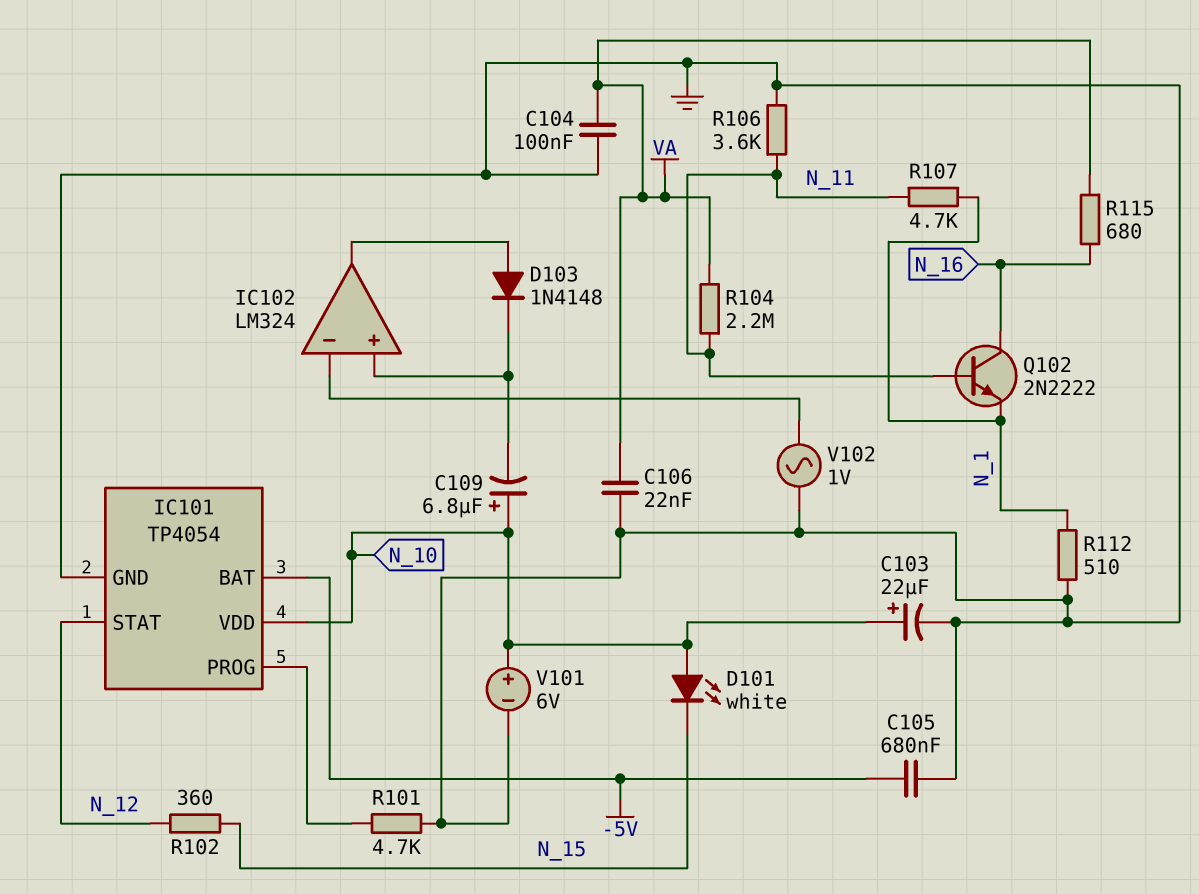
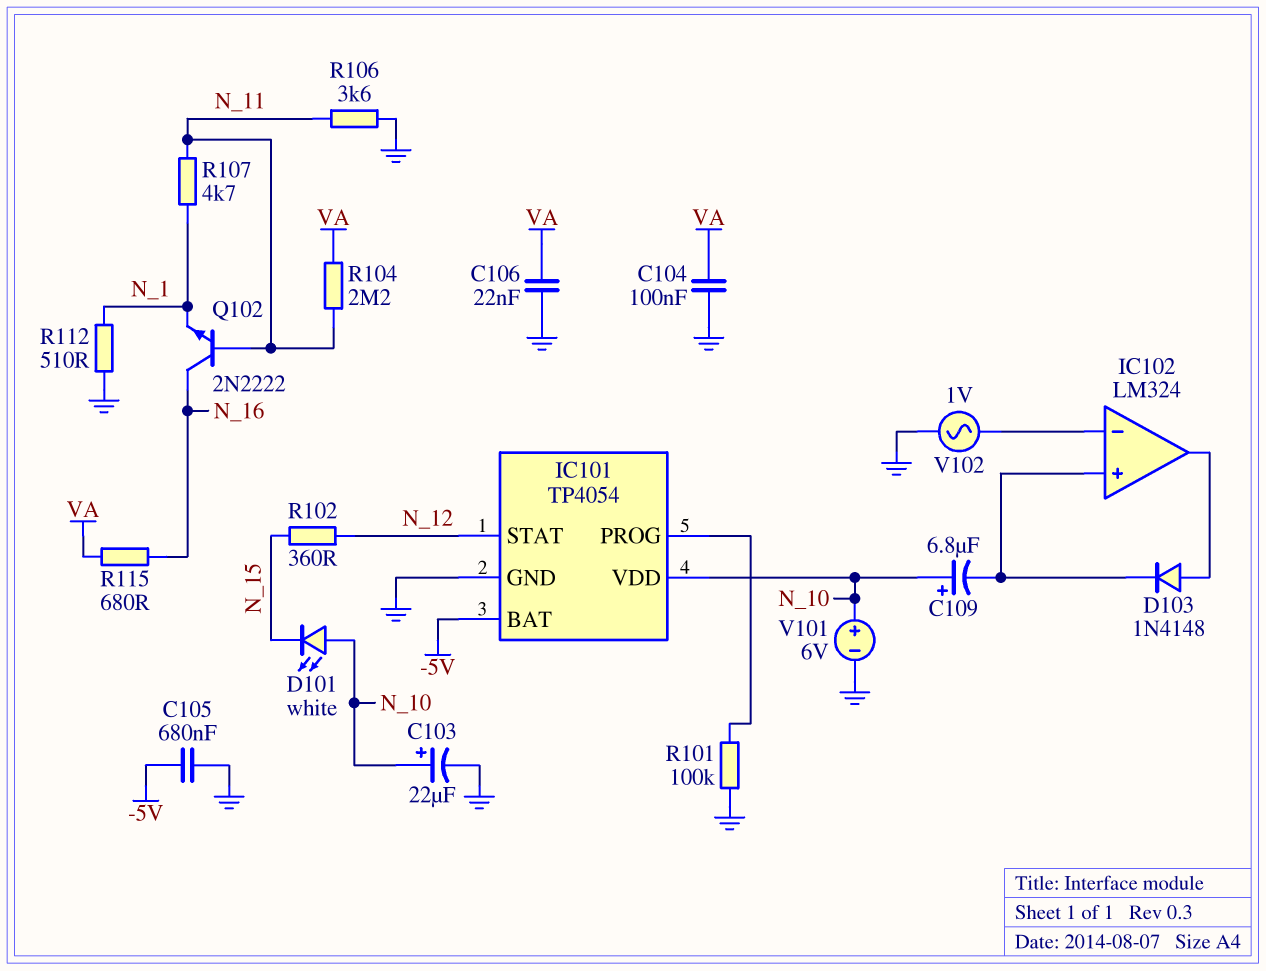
R101: 4.7k (GND, IC101/PROG) -> 100k (GND, IC101/PROG)

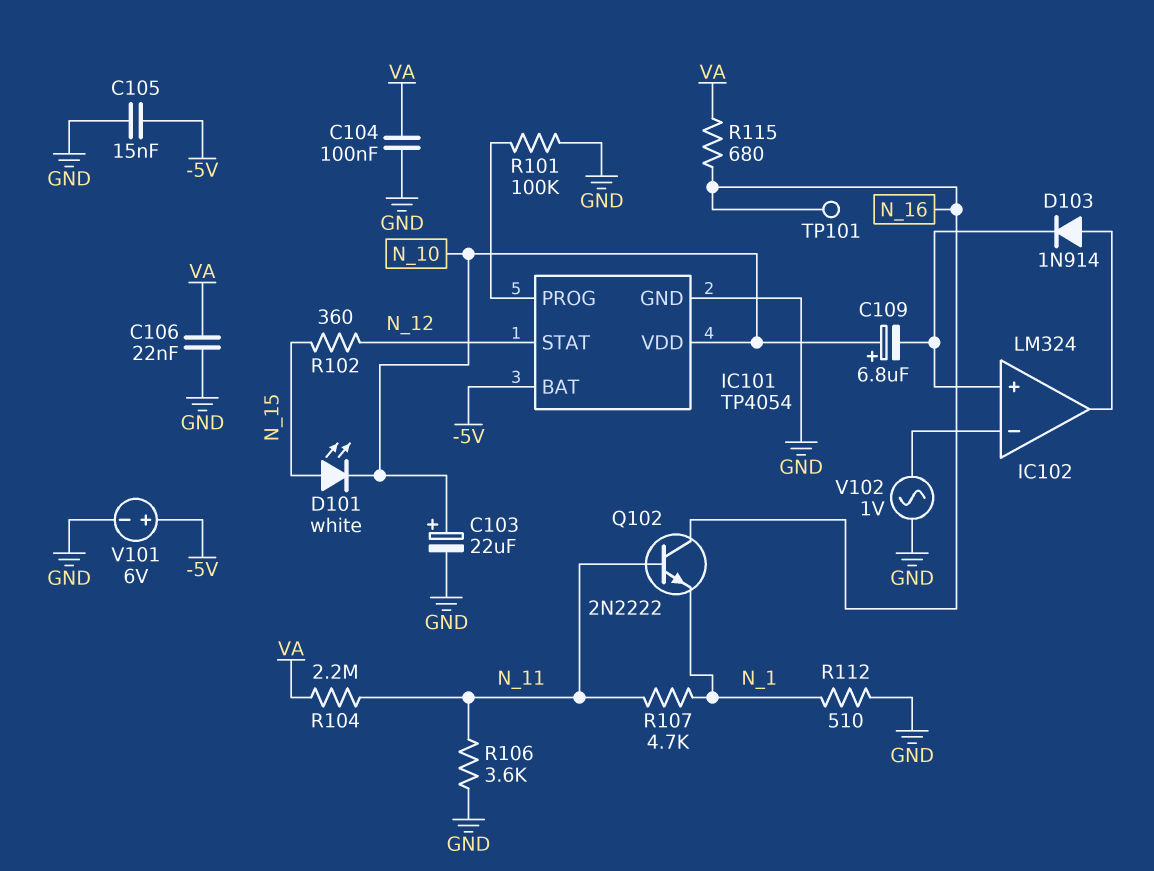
C105: 680nF (-5V, GND) -> 15nF (-5V, GND)
D101: LED white (A N_10, K N_15) -> LED white (A N_15, K N_10)
D103: diode 1N4148 (A IC102/out, K IC102/in+) -> diode 1N914 (A IC102/out, K IC102/in+)
TP101: none -> test point (N_16)
V101: 6V (plus N_10, minus GND) -> 6V (plus -5V, minus GND)

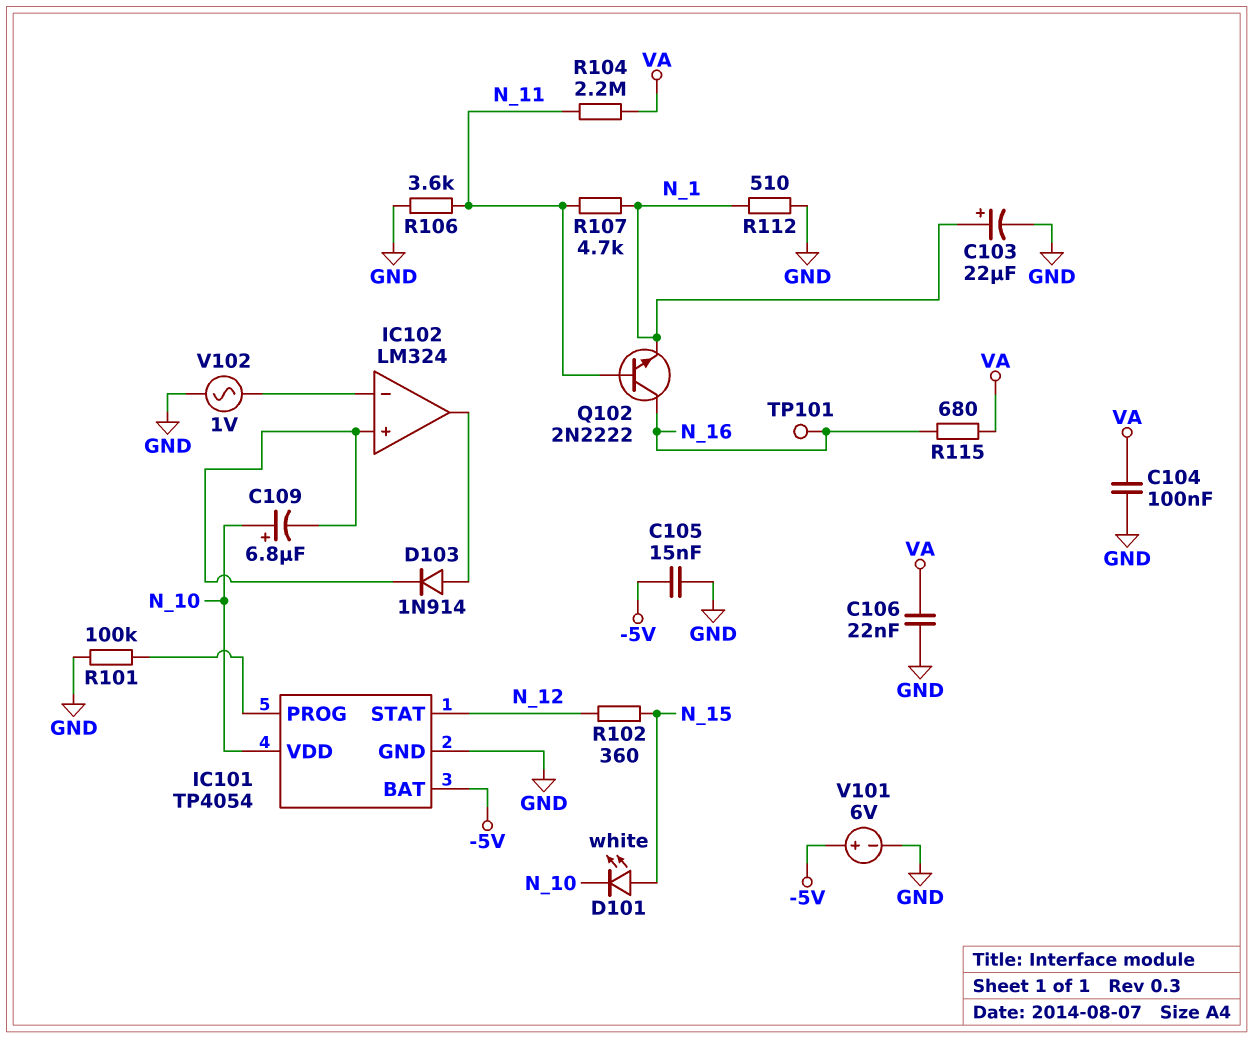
C103: 22uF (plus N_10, minus GND) -> 22uF (plus N_1, minus GND)

